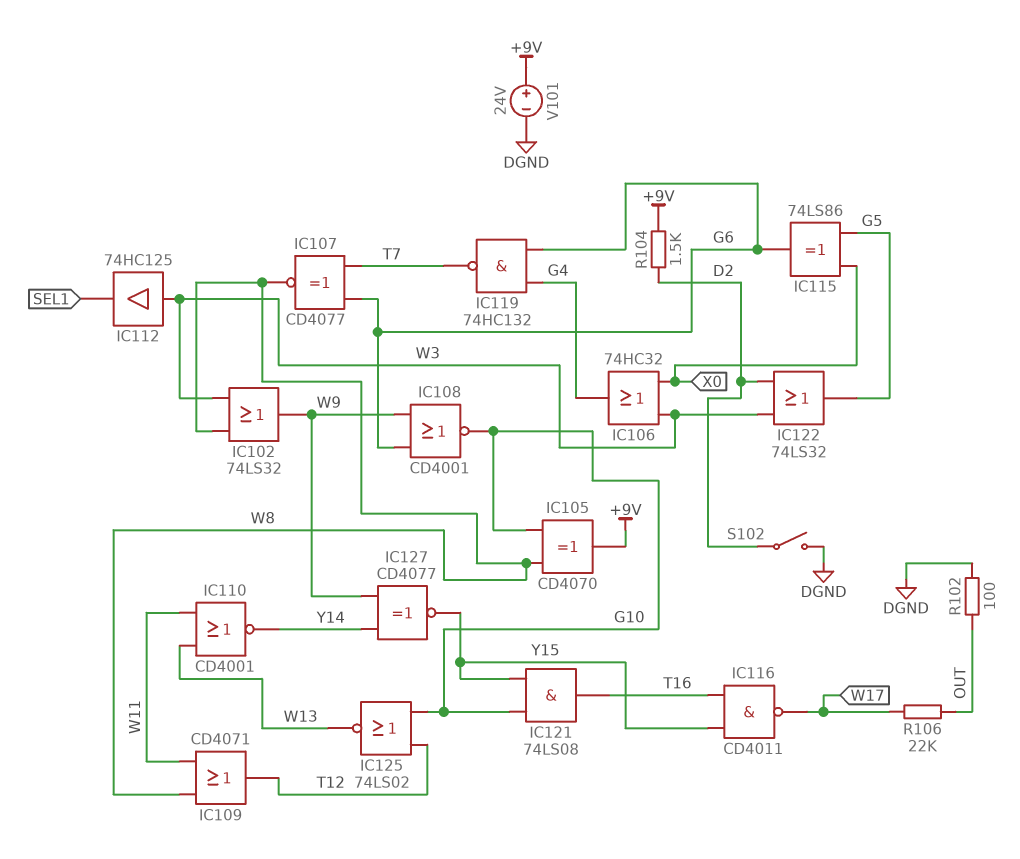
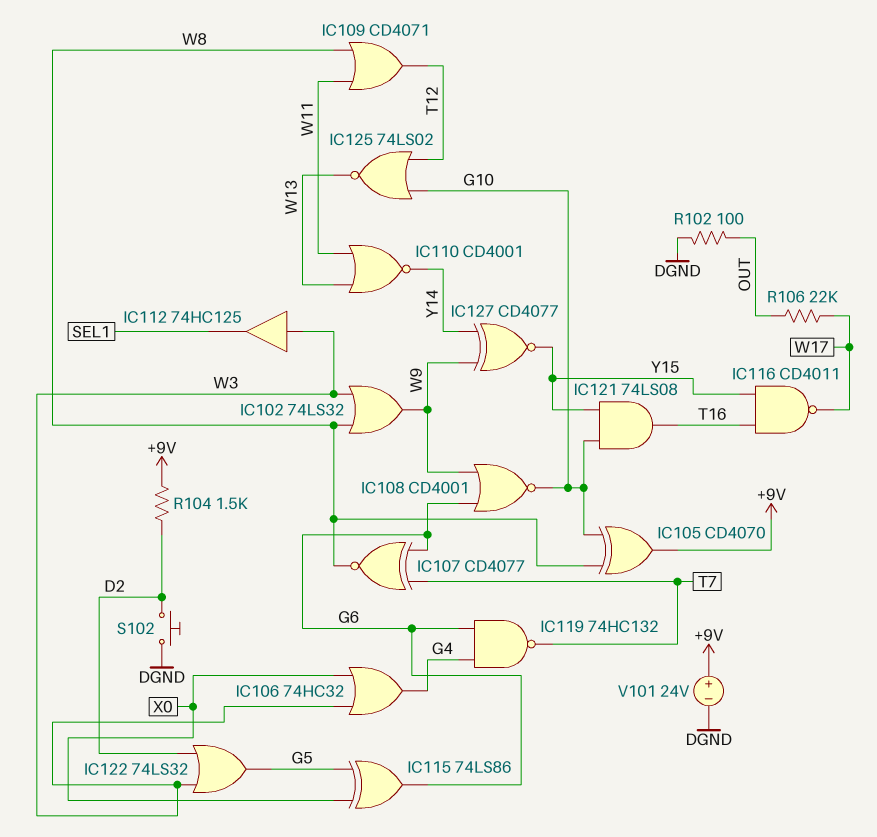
S102: switch (D2, DGND) -> button (D2, DGND)

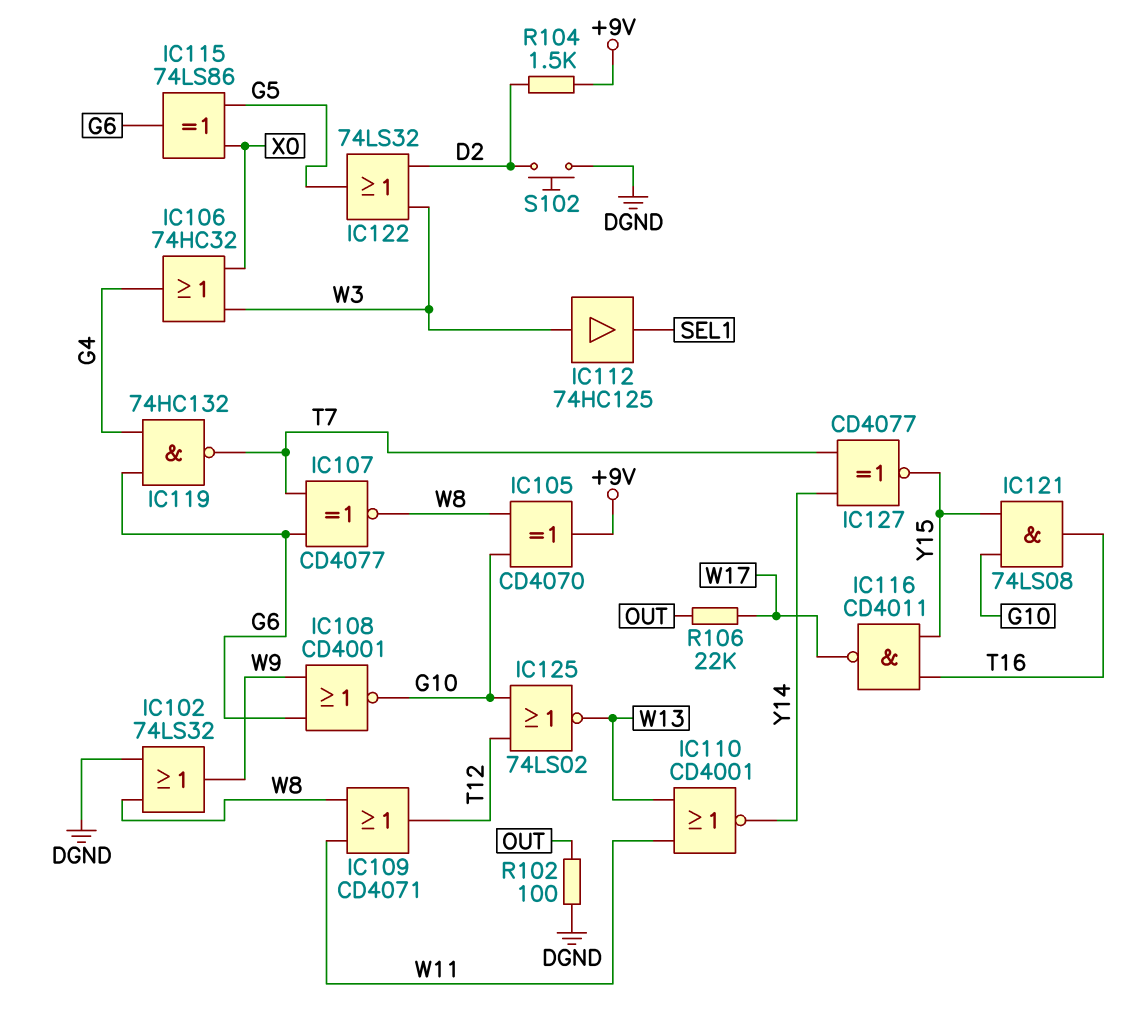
IC102: OR 74LS32 (in W3, in W8, out W9) -> OR 74LS32 (in DGND, in W8, out W9)
IC127: XNOR CD4077 (in W9, in Y14, out Y15) -> XNOR CD4077 (in T7, in Y14, out Y15)
V101: 24V (plus +9V, minus DGND) -> none

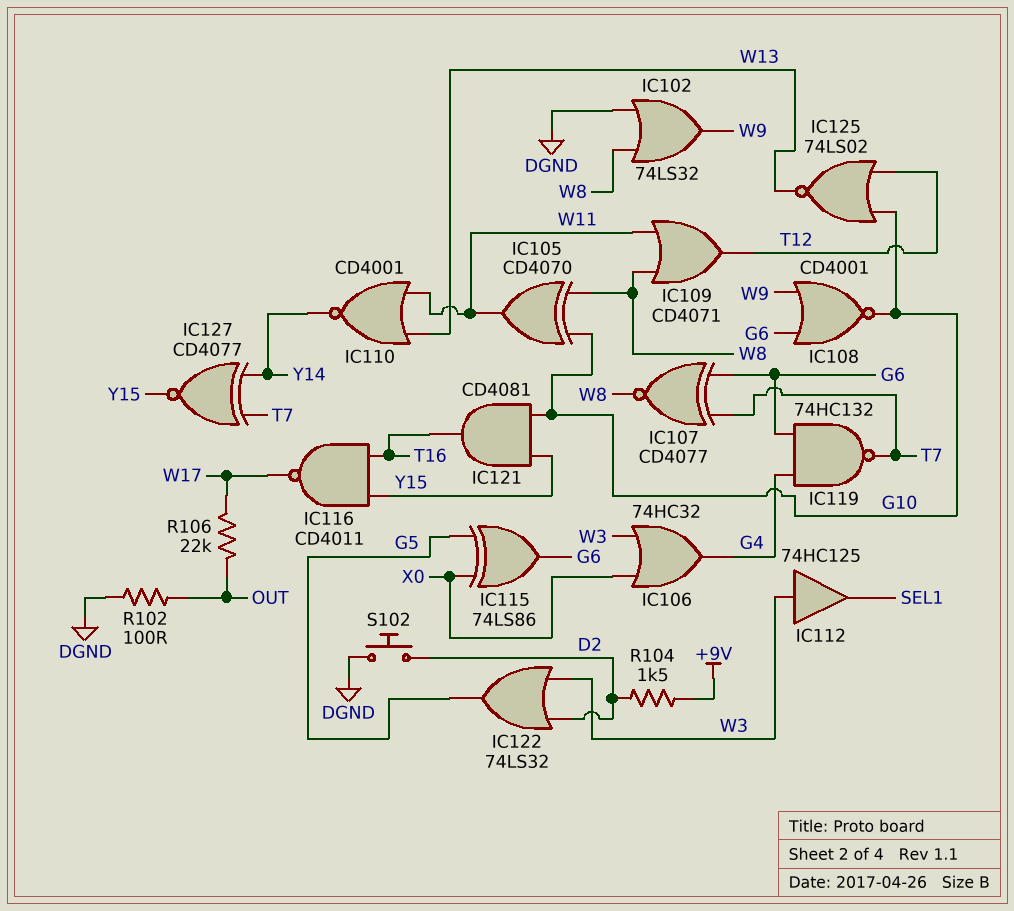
IC105: XOR CD4070 (in G10, in W8, out +9V) -> XOR CD4070 (in G10, in W8, out W11)
IC121: AND 74LS08 (in G10, in Y15, out T16) -> AND CD4081 (in G10, in Y15, out T16)

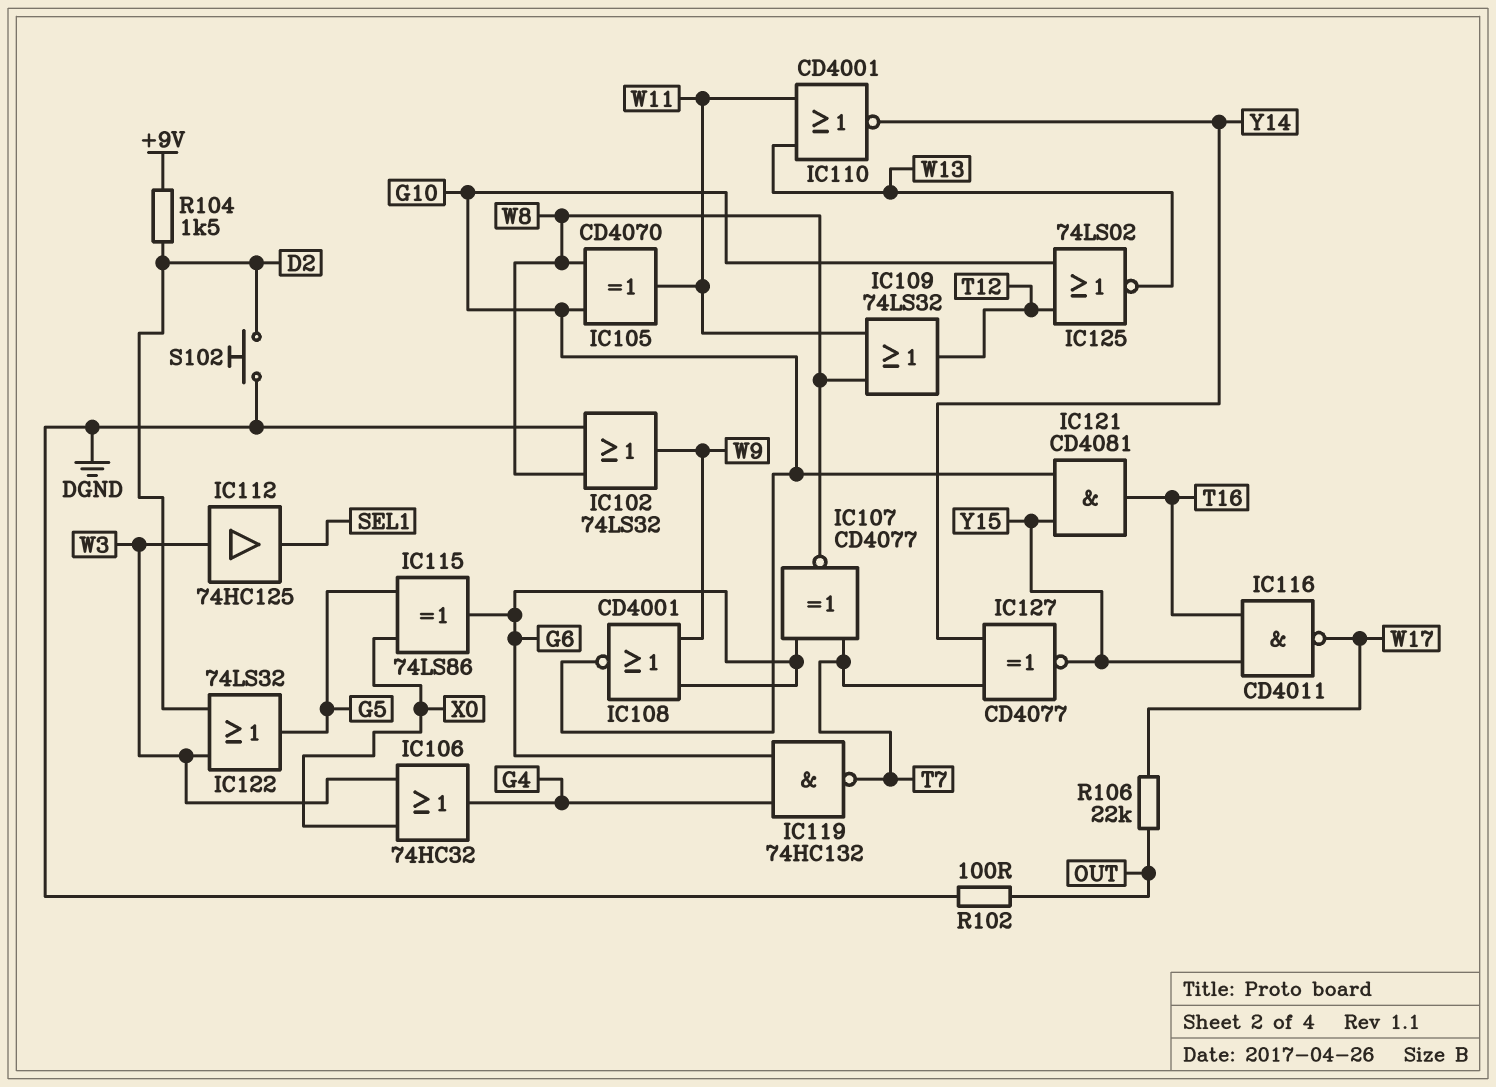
IC109: OR CD4071 (in W8, in W11, out T12) -> OR 74LS32 (in W8, in W11, out T12)

